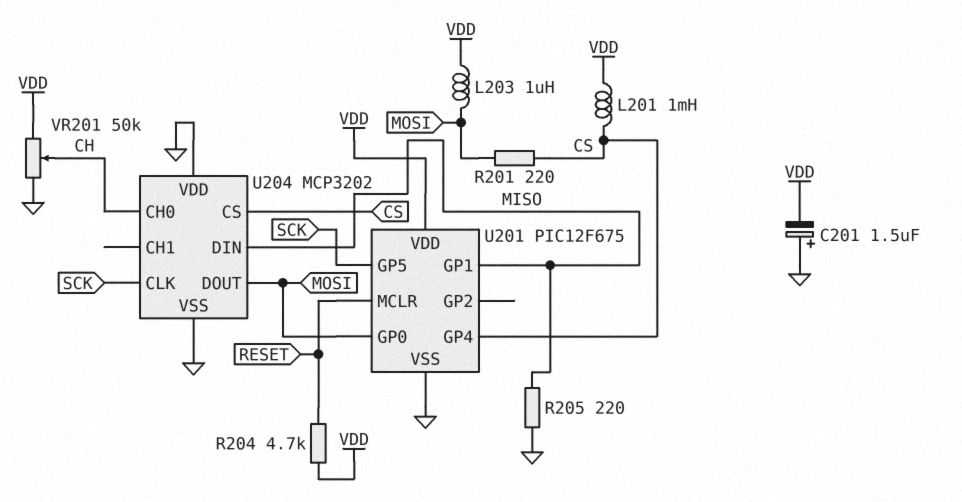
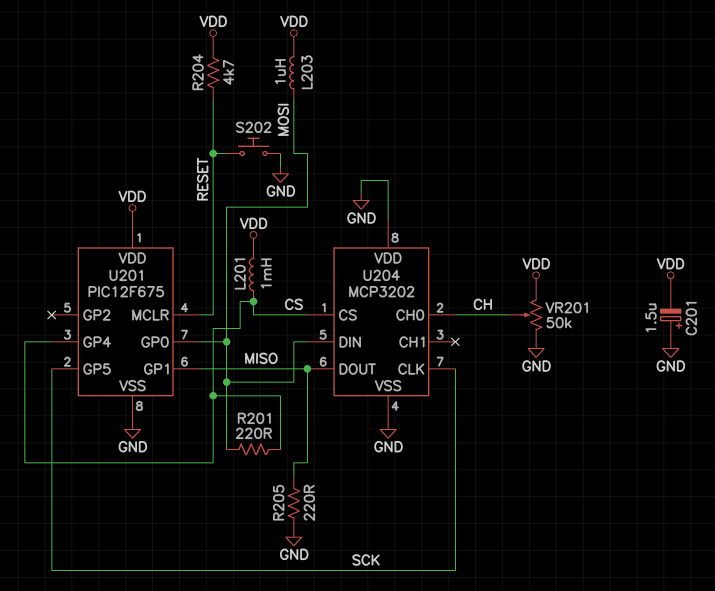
S202: none -> button (GND, RESET)
U204 pin DIN: MISO -> MOSI
U204 pin DOUT: MOSI -> MISO

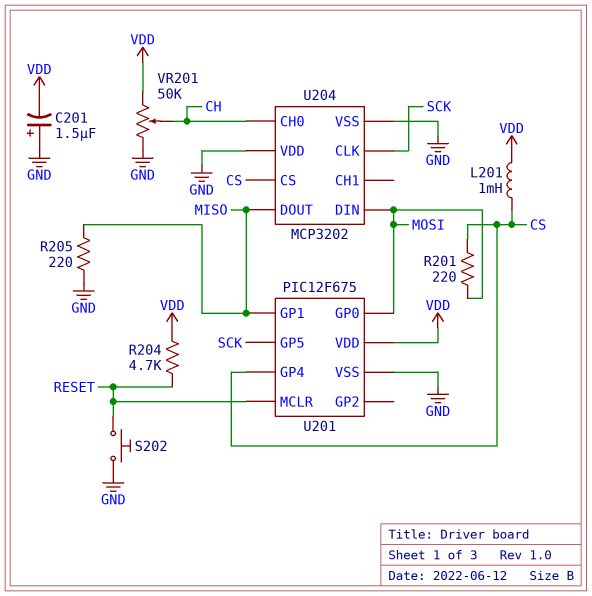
L203: 1uH (MOSI, VDD) -> none

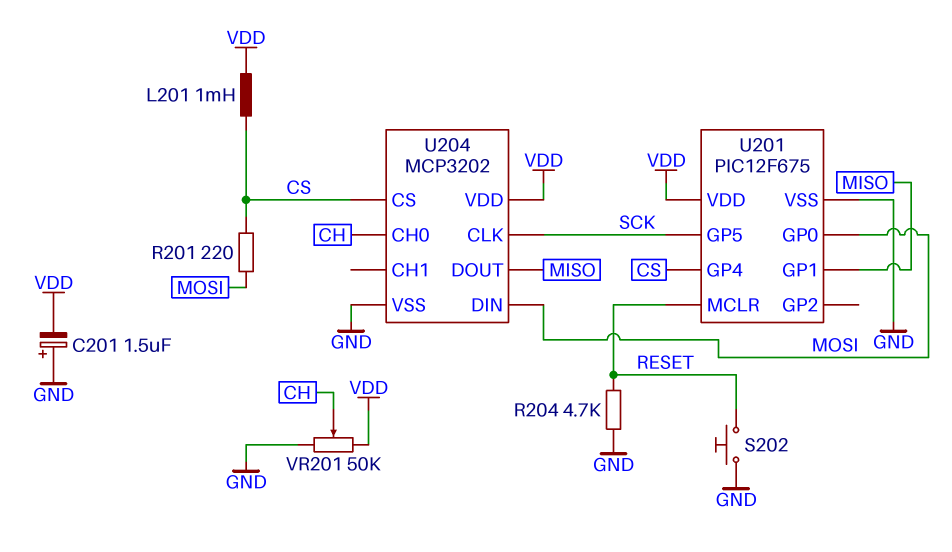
R204: 4.7k (RESET, VDD) -> 4.7k (GND, RESET)
R205: 220 (GND, MISO) -> none
U204 pin VDD: GND -> VDD

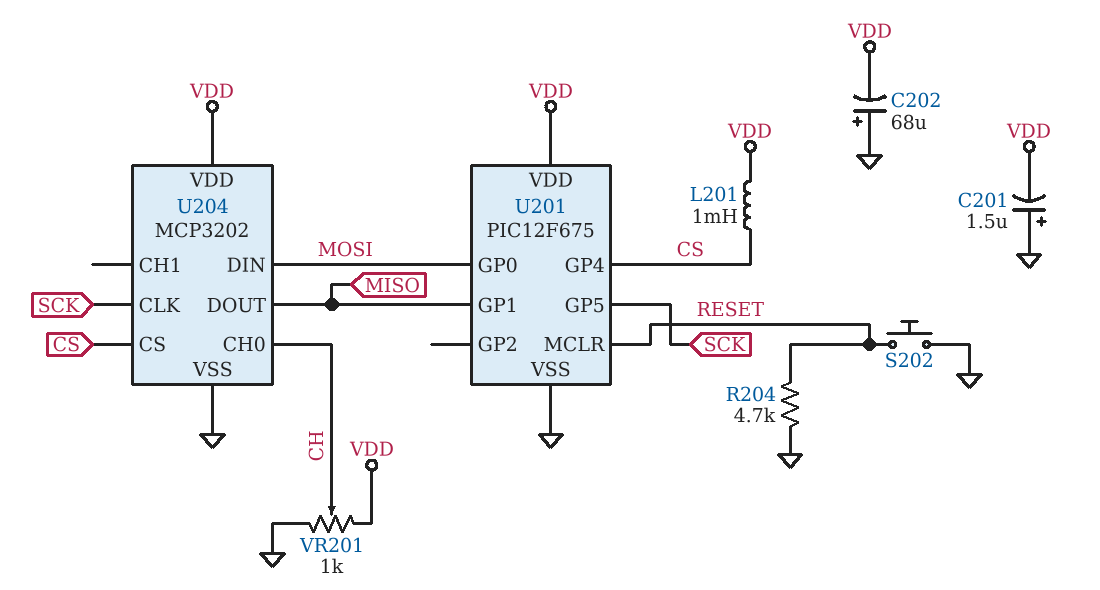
C202: none -> 68uF (plus GND, minus VDD)
R201: 220 (CS, MOSI) -> none
VR201: 50k (GND, VDD, wiper CH) -> 1k (GND, VDD, wiper CH)

